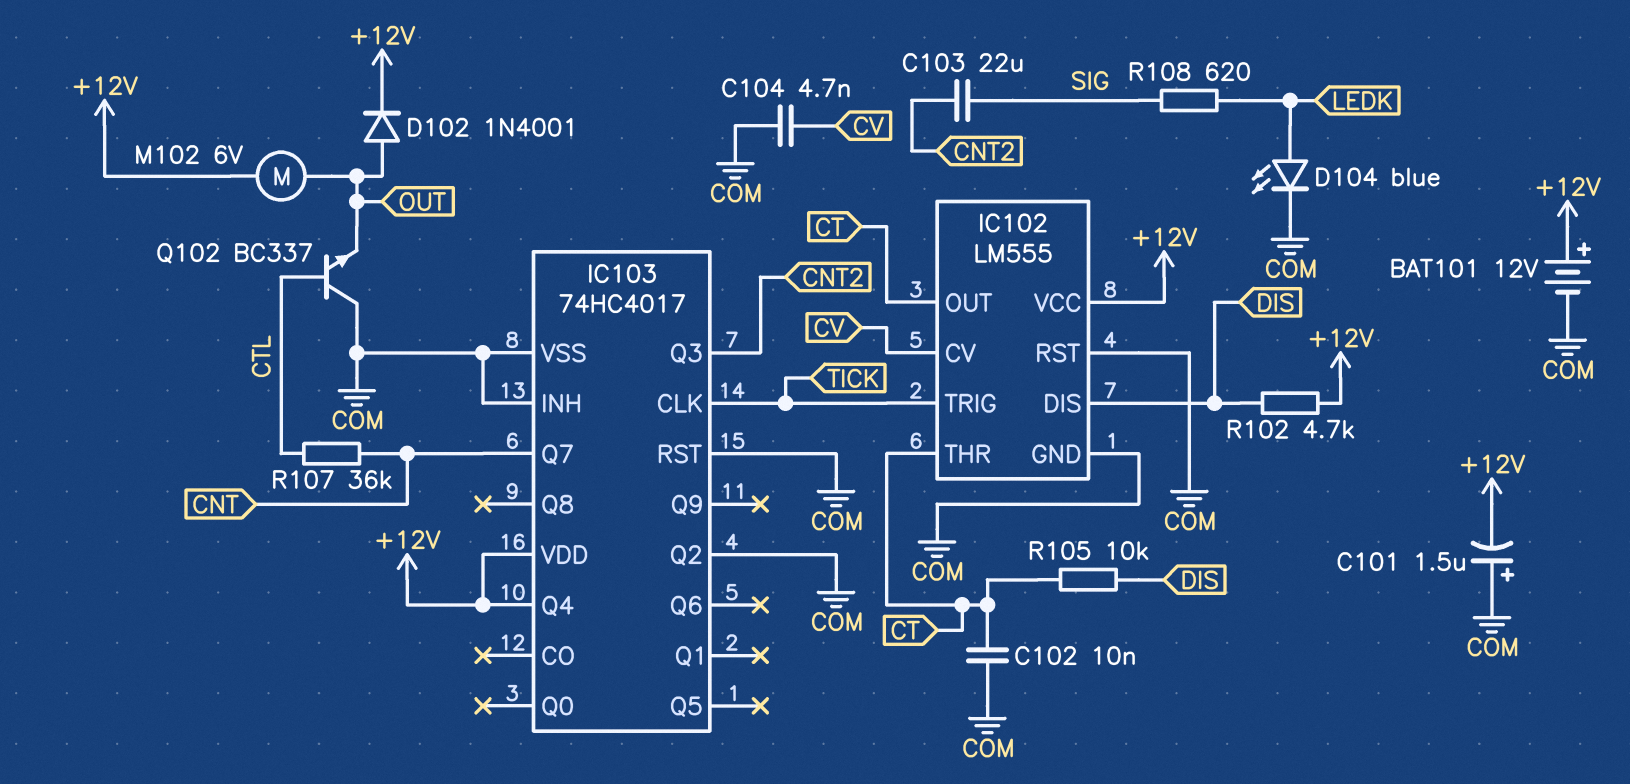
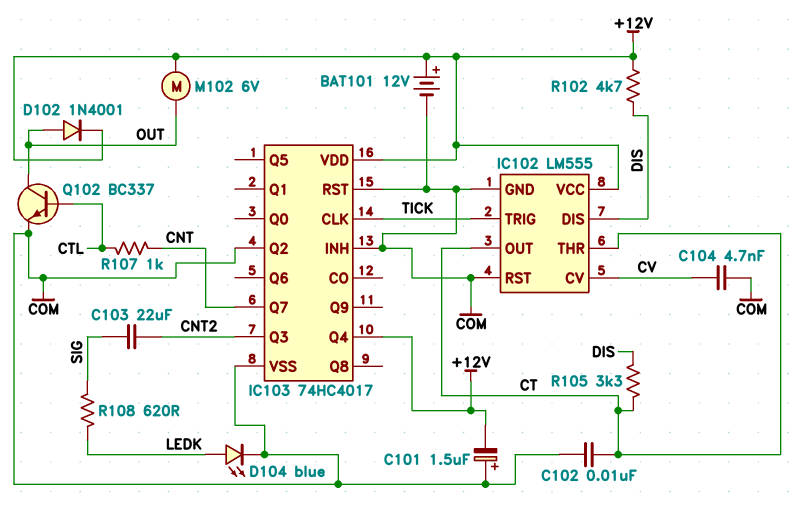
Q102: NPN BC337 (B CTL, C COM, E OUT) -> NPN BC337 (B CTL, C OUT, E COM)
R105: 10k (CT, DIS) -> 3.3k (CT, DIS)
R107: 36k (CNT, CTL) -> 1k (CNT, CTL)

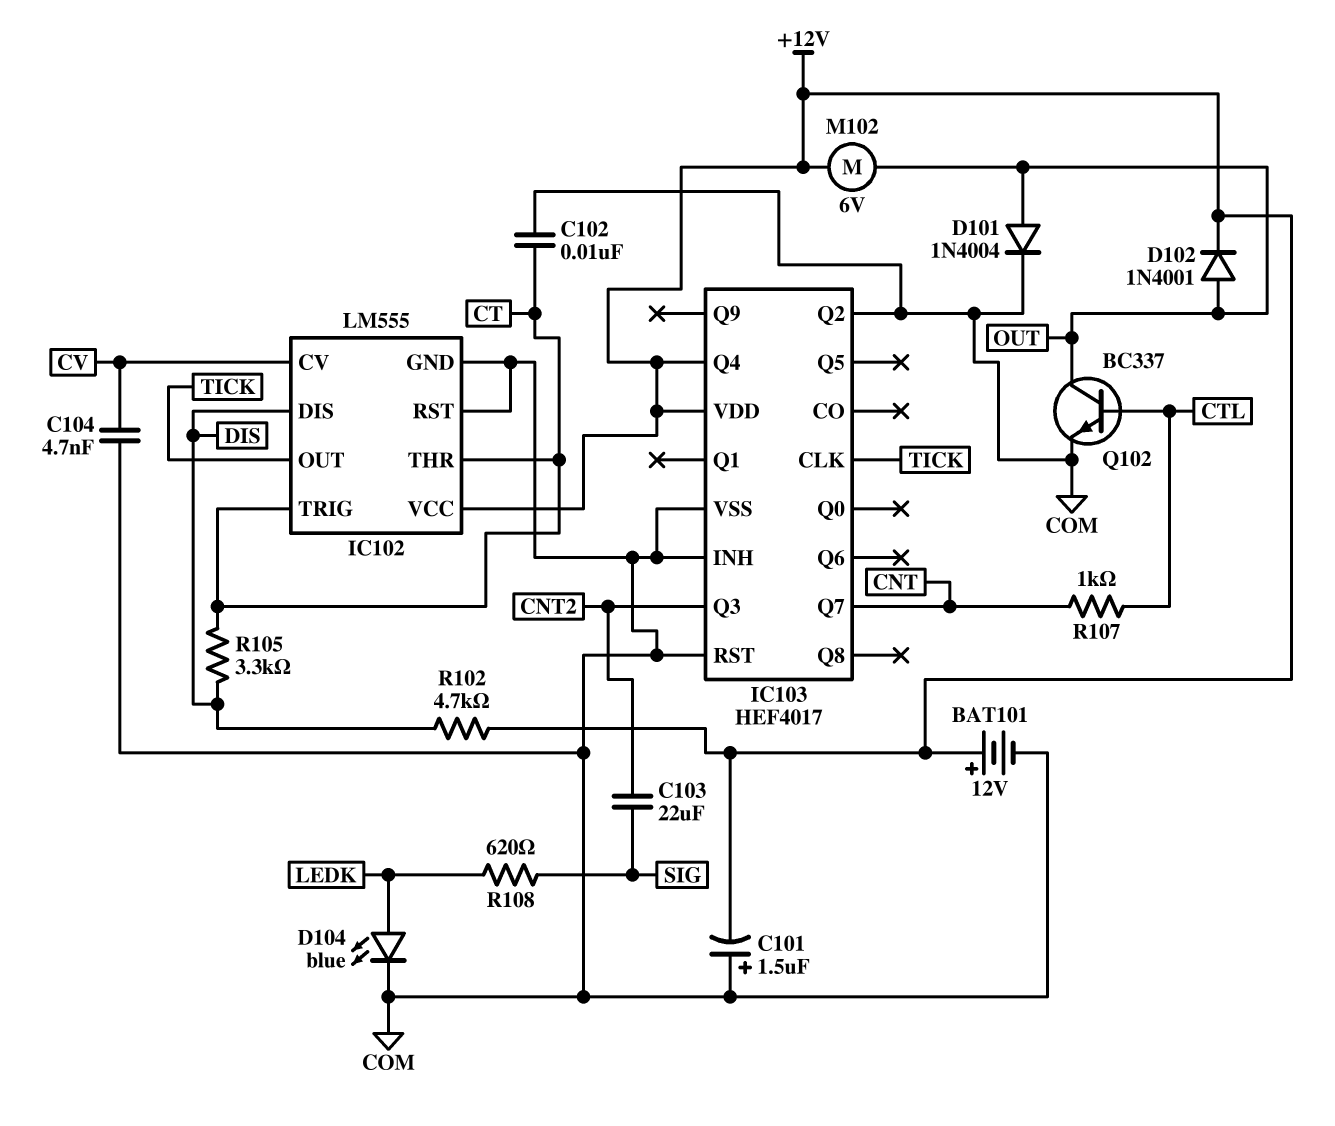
D101: none -> diode 1N4004 (A OUT, K COM)
IC102 pin OUT: CT -> TICK
IC102 pin TRIG: TICK -> CT
IC103: 74HC4017 -> HEF4017

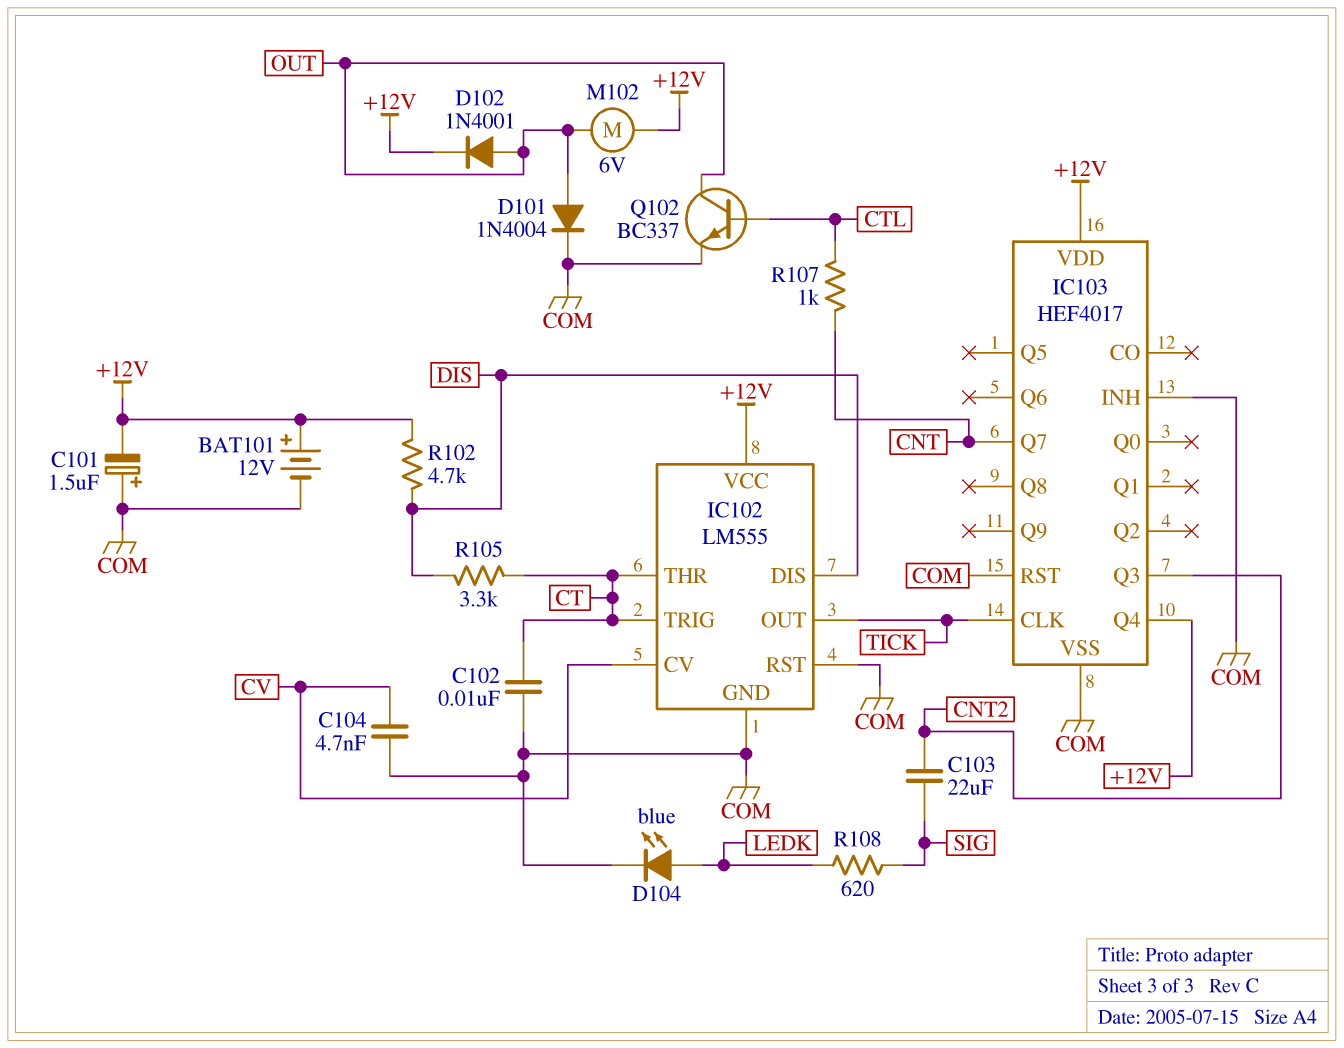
IC103 pin Q2: COM -> none

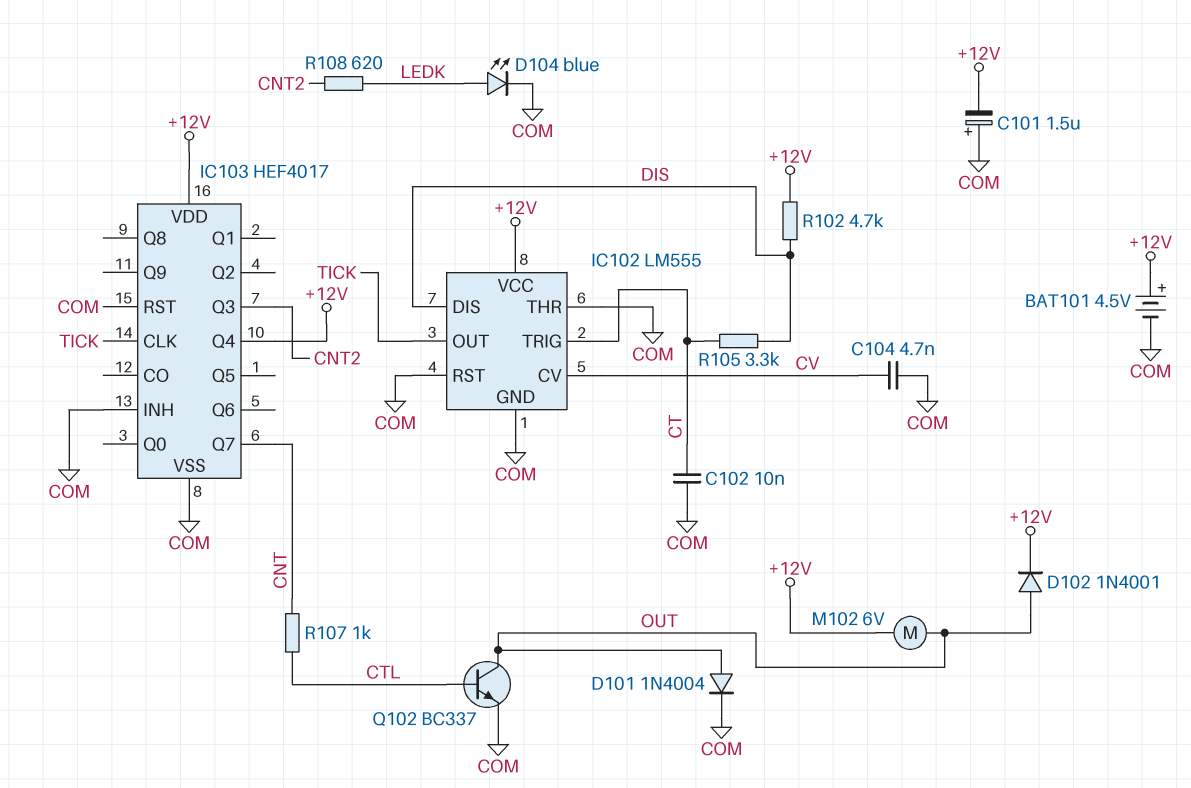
BAT101: 12V (plus +12V, minus COM) -> 4.5V (plus +12V, minus COM)
C103: 22uF (CNT2, SIG) -> none
IC102 pin THR: CT -> COM
R108: 620 (LEDK, SIG) -> 620 (CNT2, LEDK)

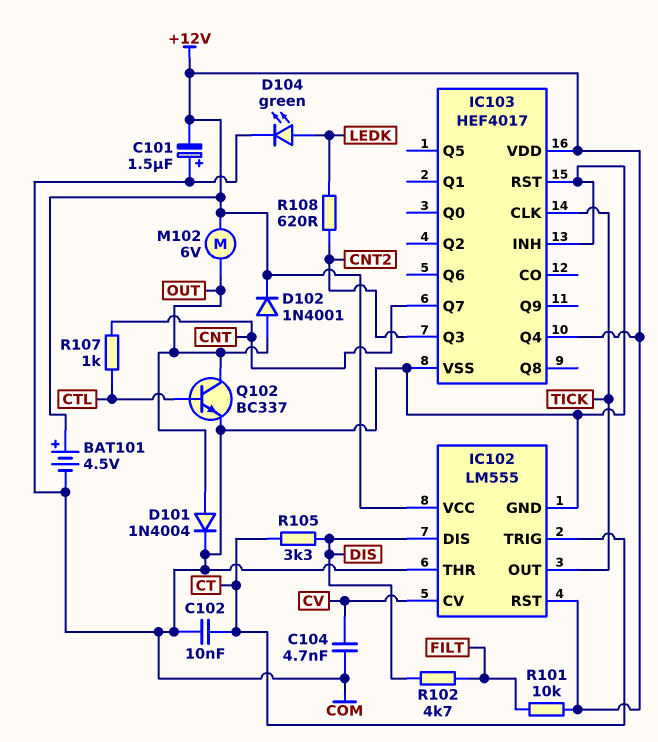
D104: LED blue (A LEDK, K COM) -> LED green (A LEDK, K COM)
IC102 pin RST: COM -> +12V
R101: none -> 10k (+12V, FILT)
R102: 4.7k (+12V, DIS) -> 4.7k (DIS, FILT)

